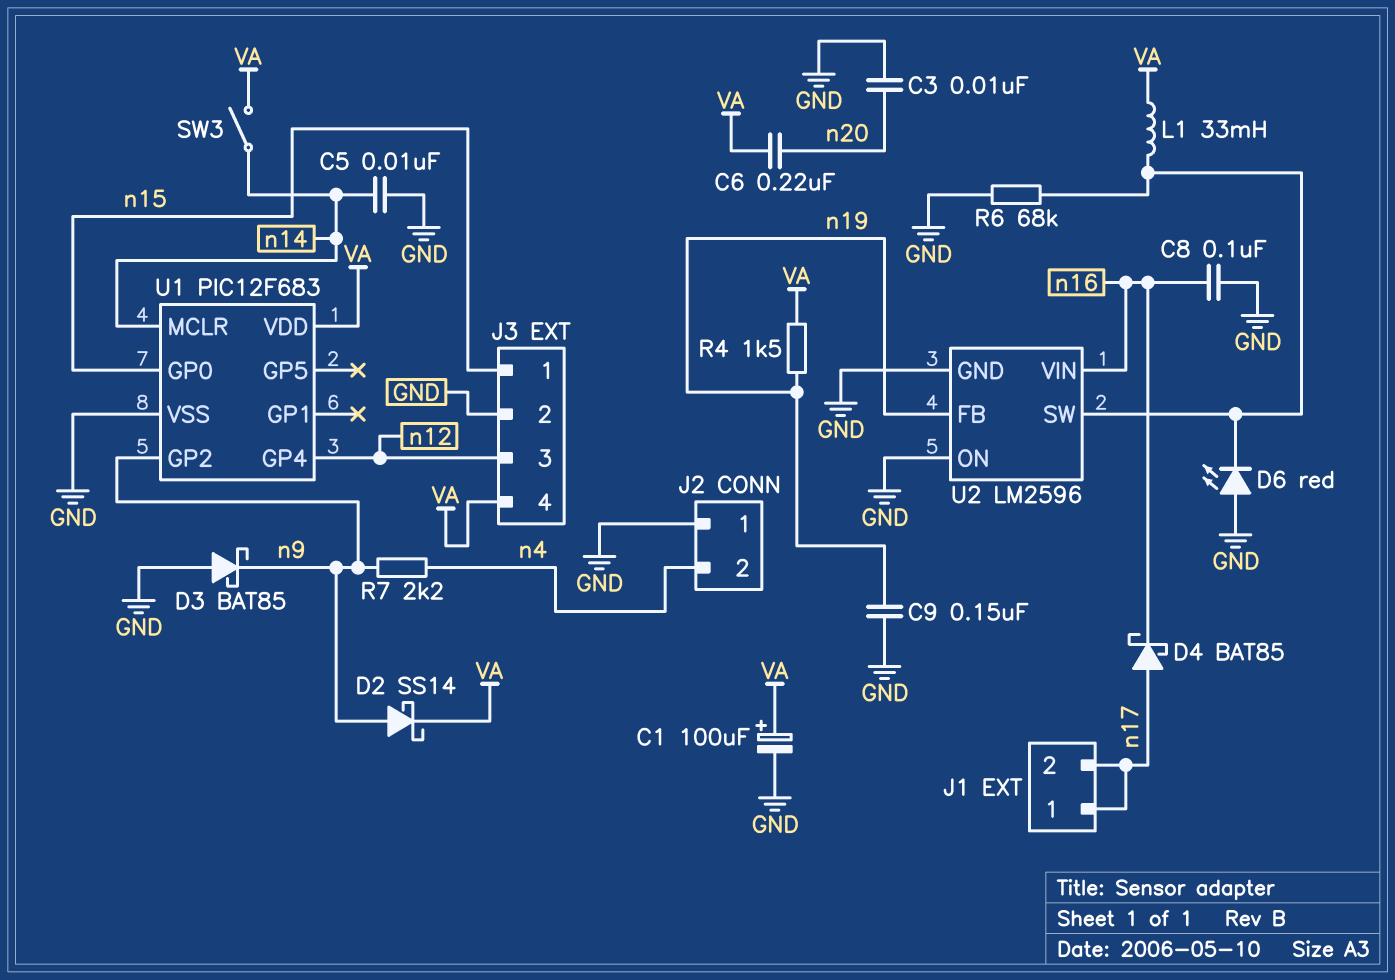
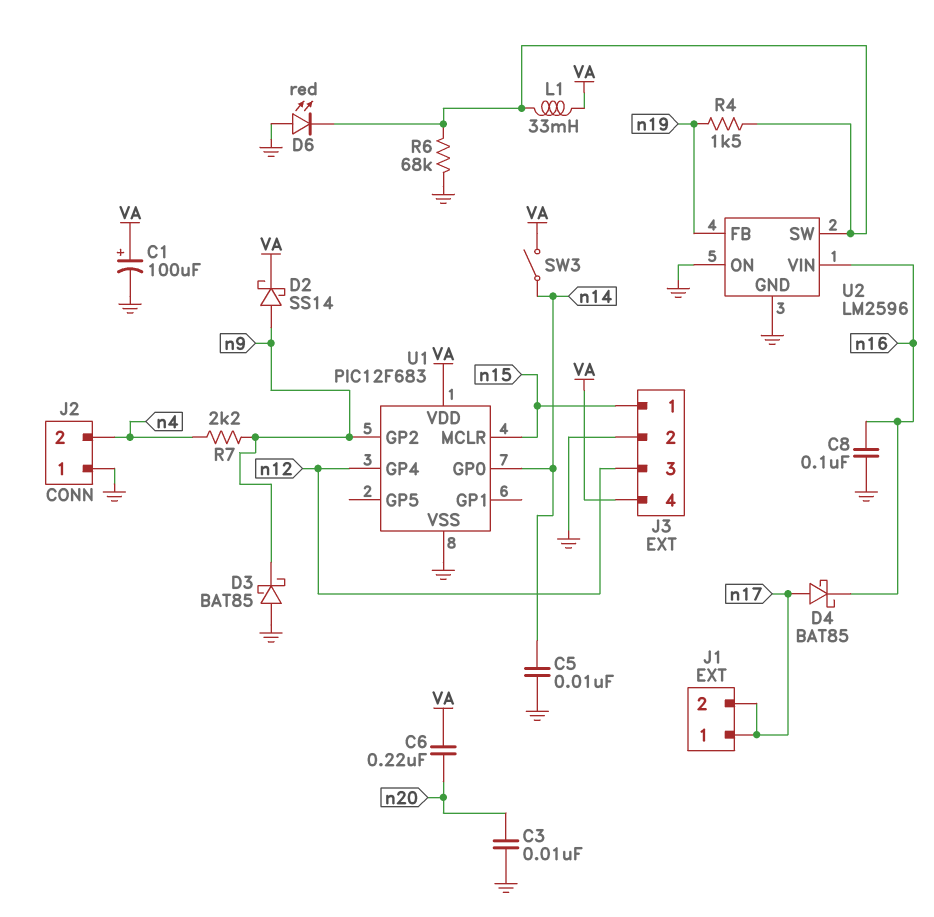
C9: 150nF (GND, n19) -> none
R4: 1.5k (VA, n19) -> 1.5k (U2/SW, n19)
U1 pin GP0: n15 -> n14
U1 pin MCLR: n14 -> n15

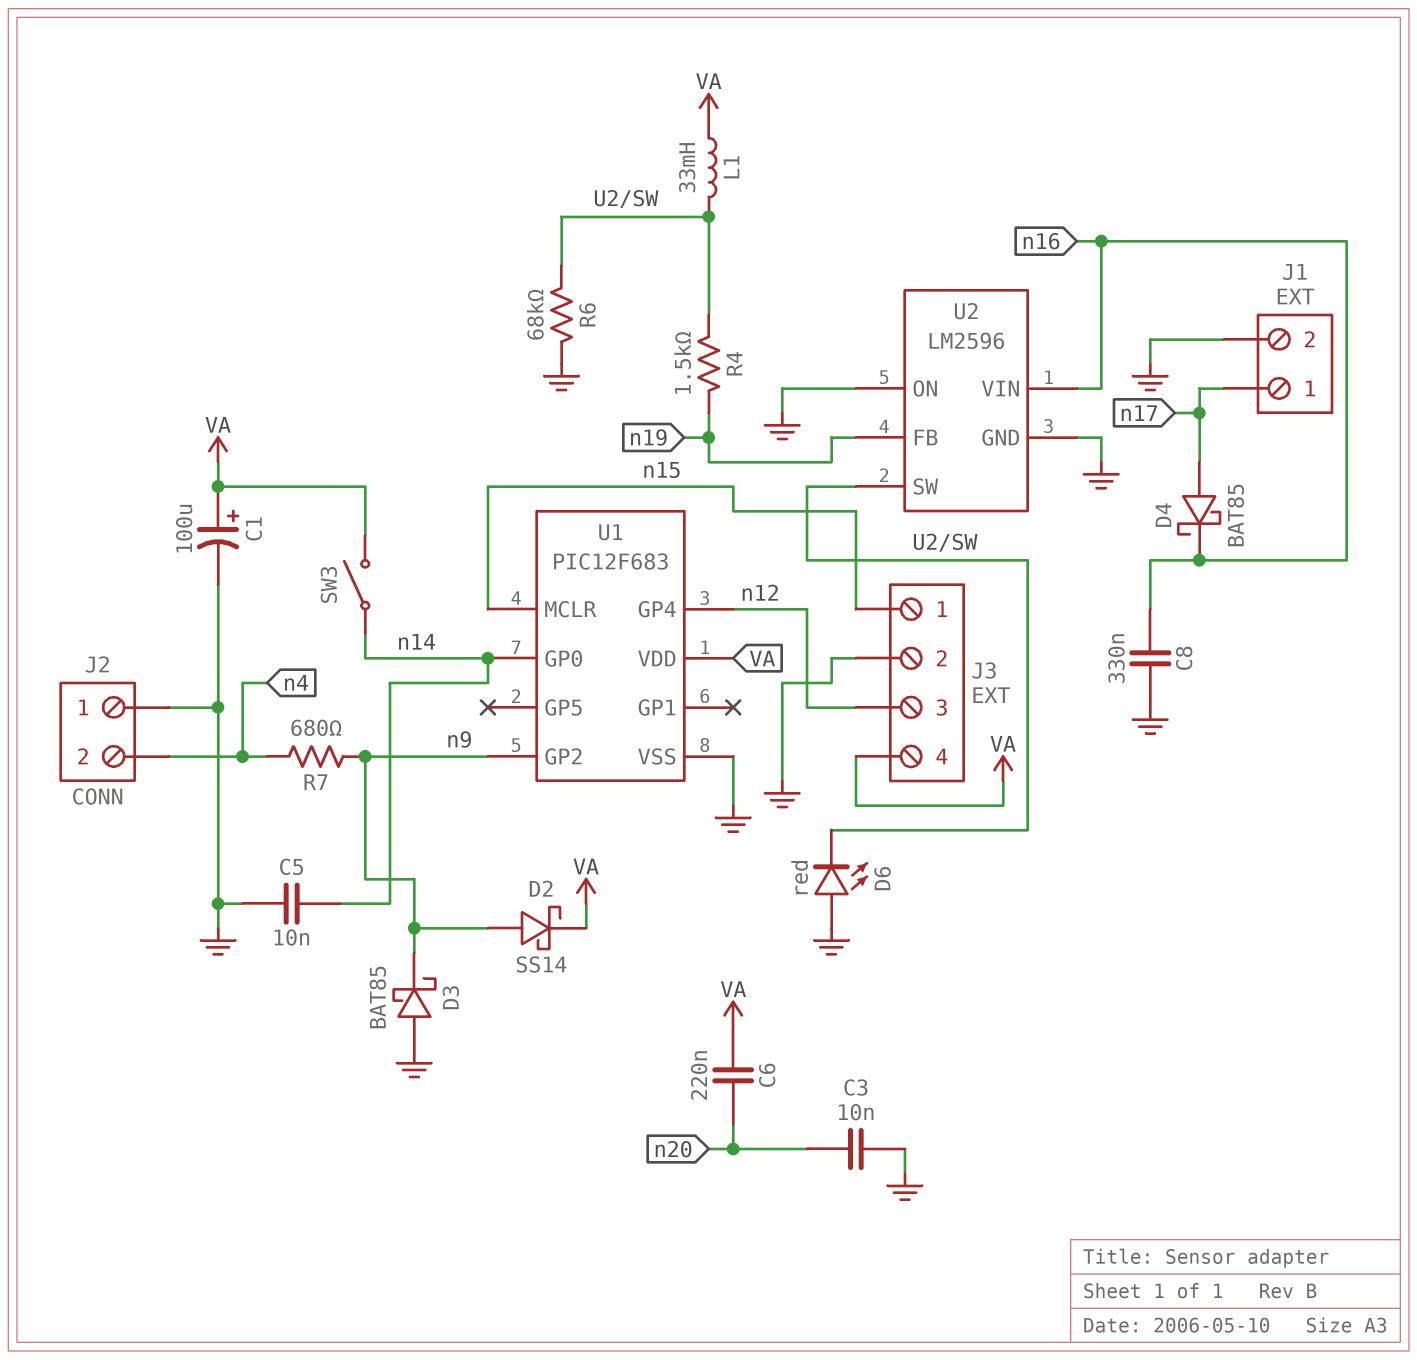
C8: 100nF (GND, n16) -> 330nF (GND, n16)
J1 pin 2: n17 -> GND
R7: 2.2k (n4, n9) -> 680 (n4, n9)

